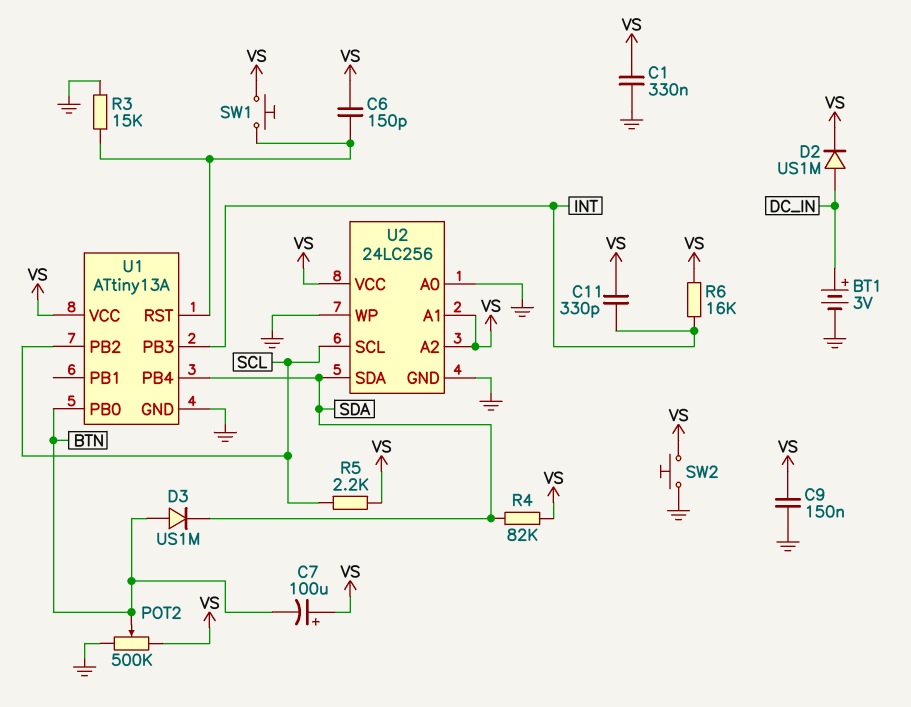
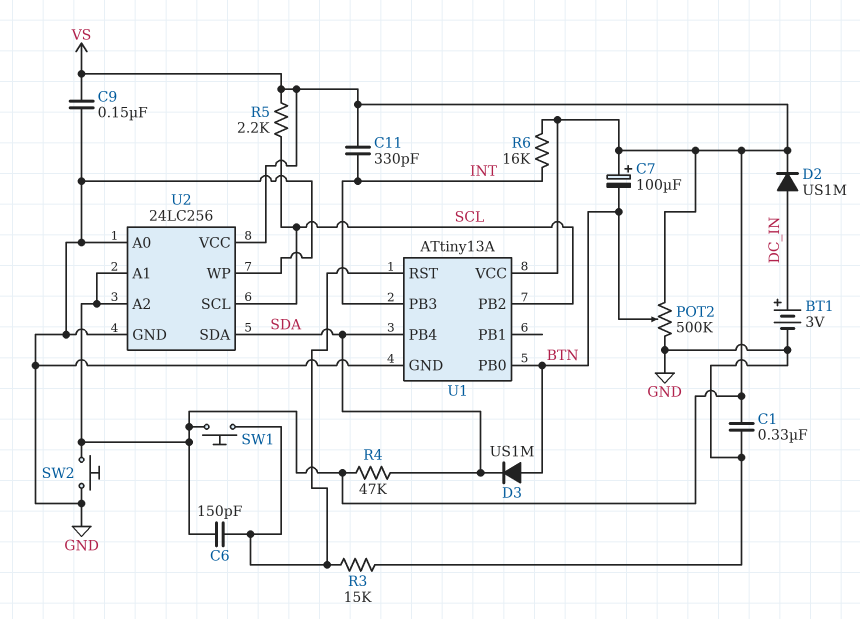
R4: 82k (SDA, VS) -> 47k (SDA, VS)

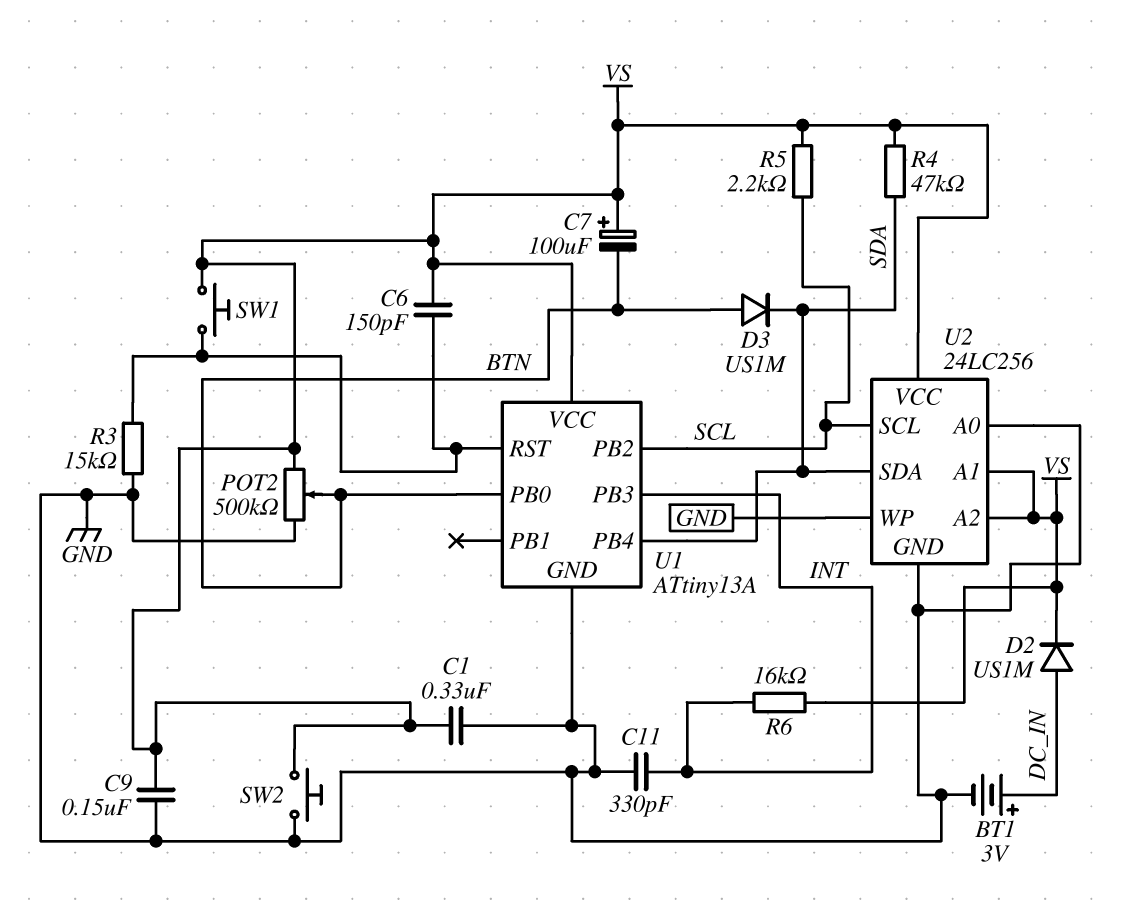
C11: 330pF (INT, VS) -> 330pF (GND, INT)

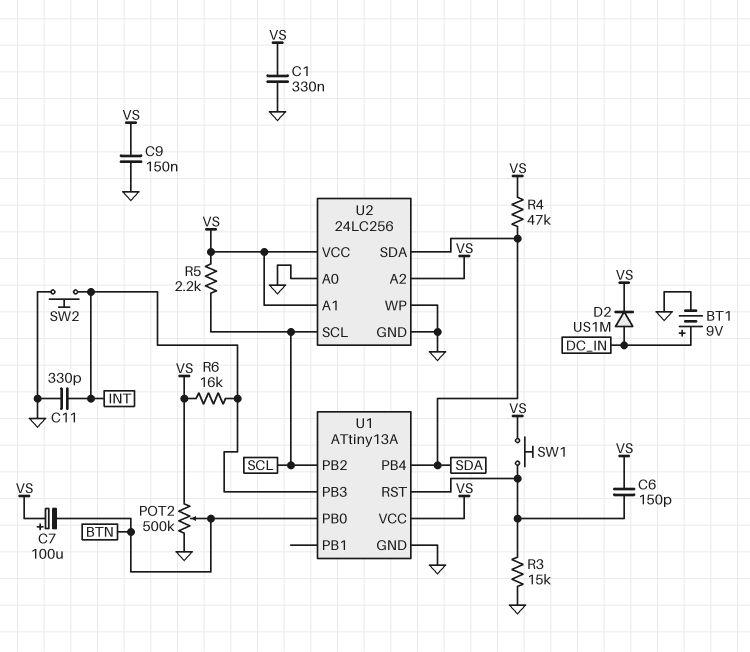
BT1: 3V (plus DC_IN, minus GND) -> 9V (plus DC_IN, minus GND)
D3: diode US1M (A BTN, K SDA) -> none
SW2: button (GND, VS) -> button (GND, INT)

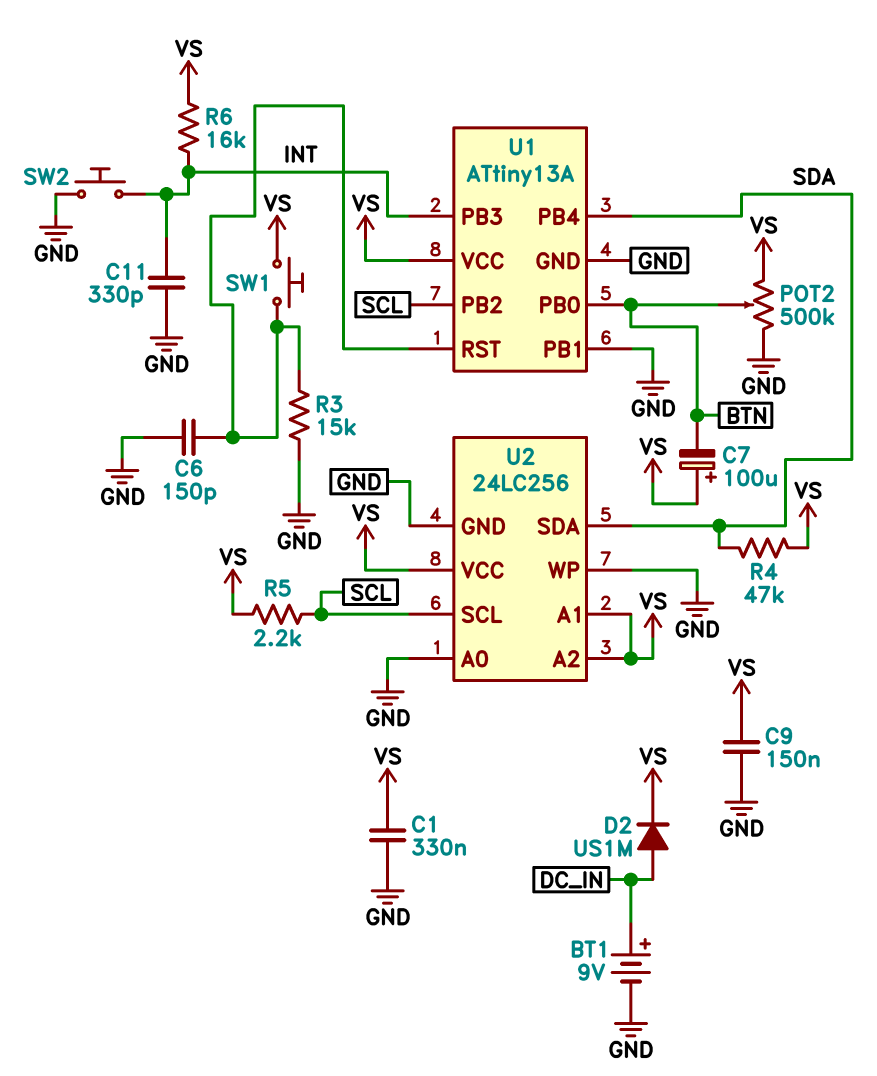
C6: 150pF (U1/RST, VS) -> 150pF (GND, U1/RST)
U1 pin PB1: none -> GND

